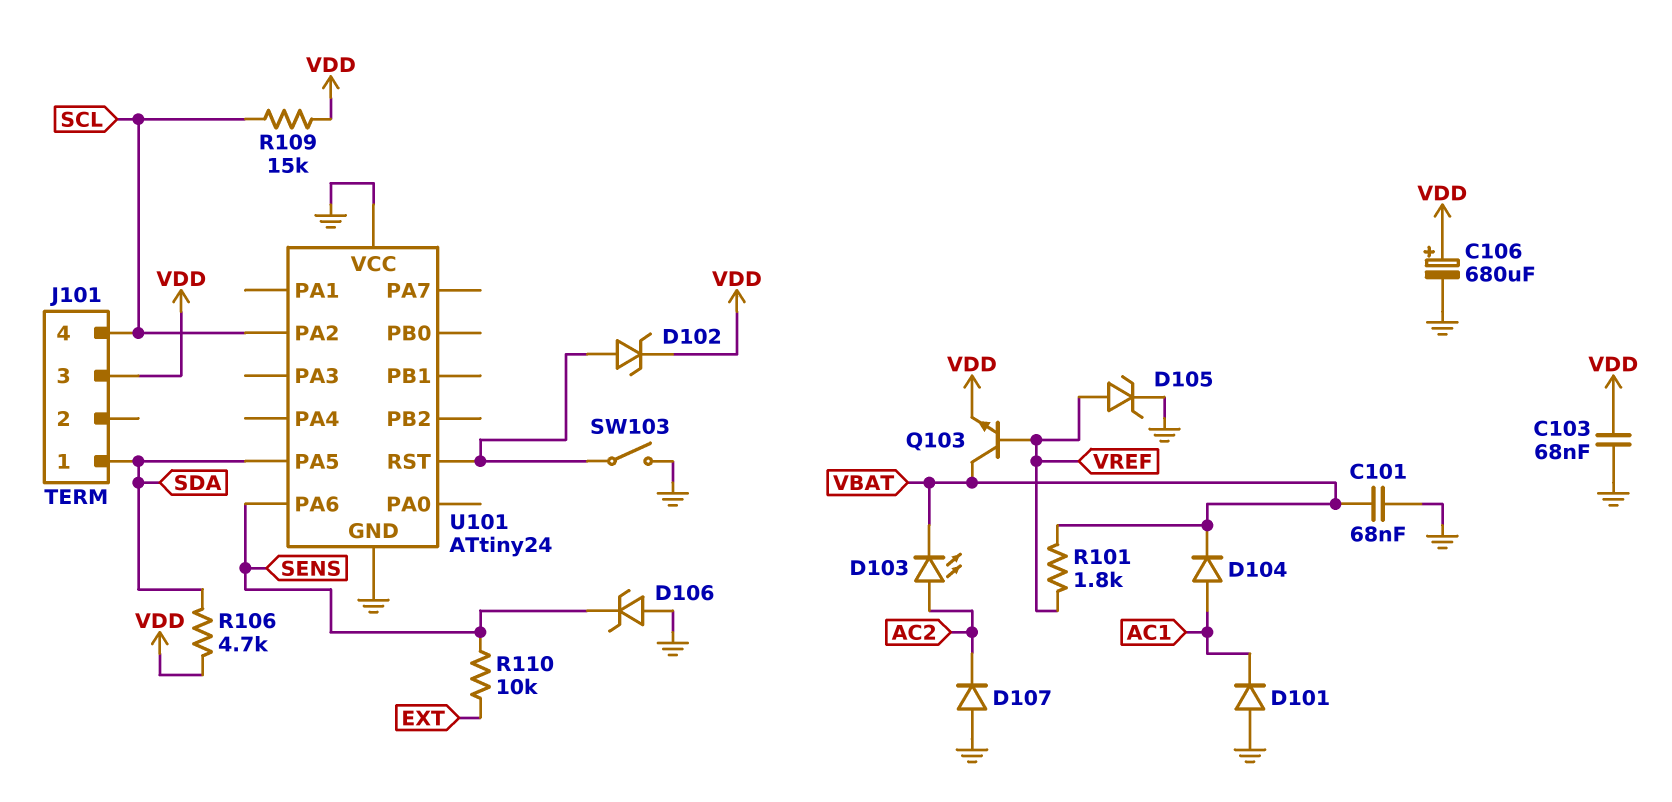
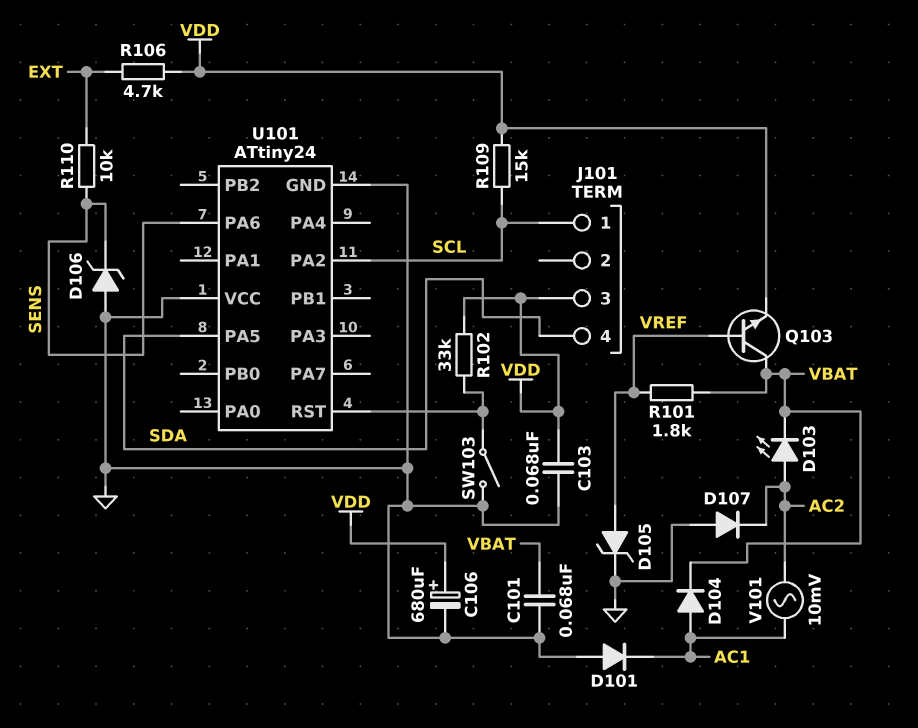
D102: zener (A U101/RST, K VDD) -> none
J101 pin 1: SDA -> SCL
J101 pin 4: SCL -> SDA
R102: none -> 33k (U101/RST, VDD)
R106: 4.7k (SDA, VDD) -> 4.7k (EXT, VDD)
V101: none -> AC 10mV (AC1, AC2)

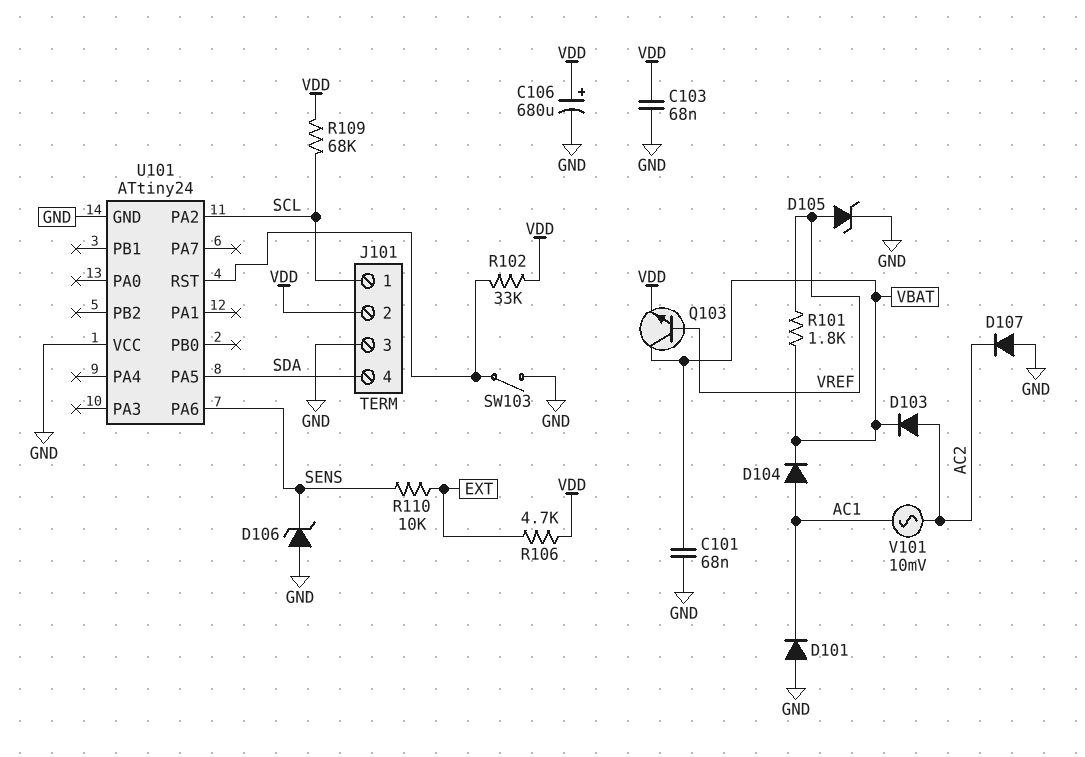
D103: LED (A AC2, K VBAT) -> diode (A AC2, K VBAT)
J101 pin 2: none -> VDD
J101 pin 3: VDD -> GND
R109: 15k (SCL, VDD) -> 68k (SCL, VDD)

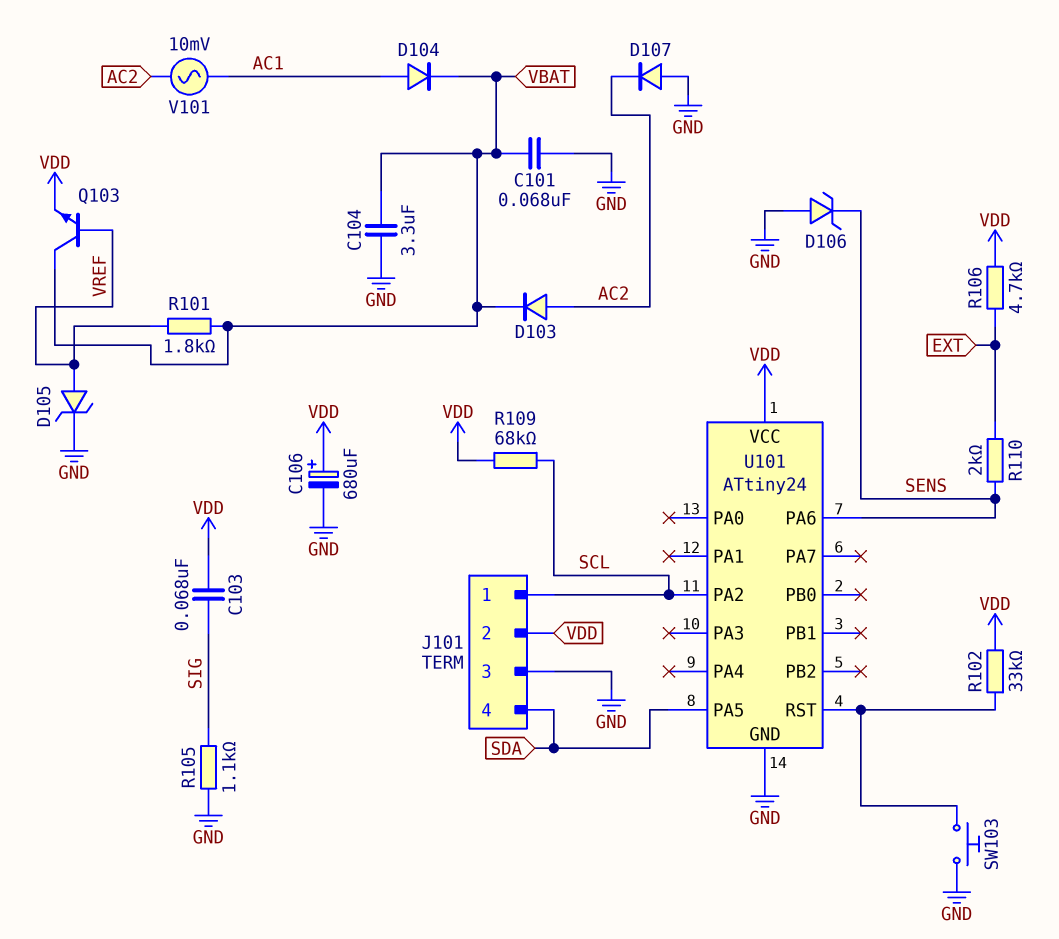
C103: 68nF (GND, VDD) -> 68nF (SIG, VDD)
C104: none -> 3.3uF (GND, VBAT)
D101: diode (A GND, K AC1) -> none
R105: none -> 1.1k (GND, SIG)
R110: 10k (EXT, SENS) -> 2k (EXT, SENS)
SW103: switch (GND, U101/RST) -> button (GND, U101/RST)
U101 pin VCC: GND -> VDD

